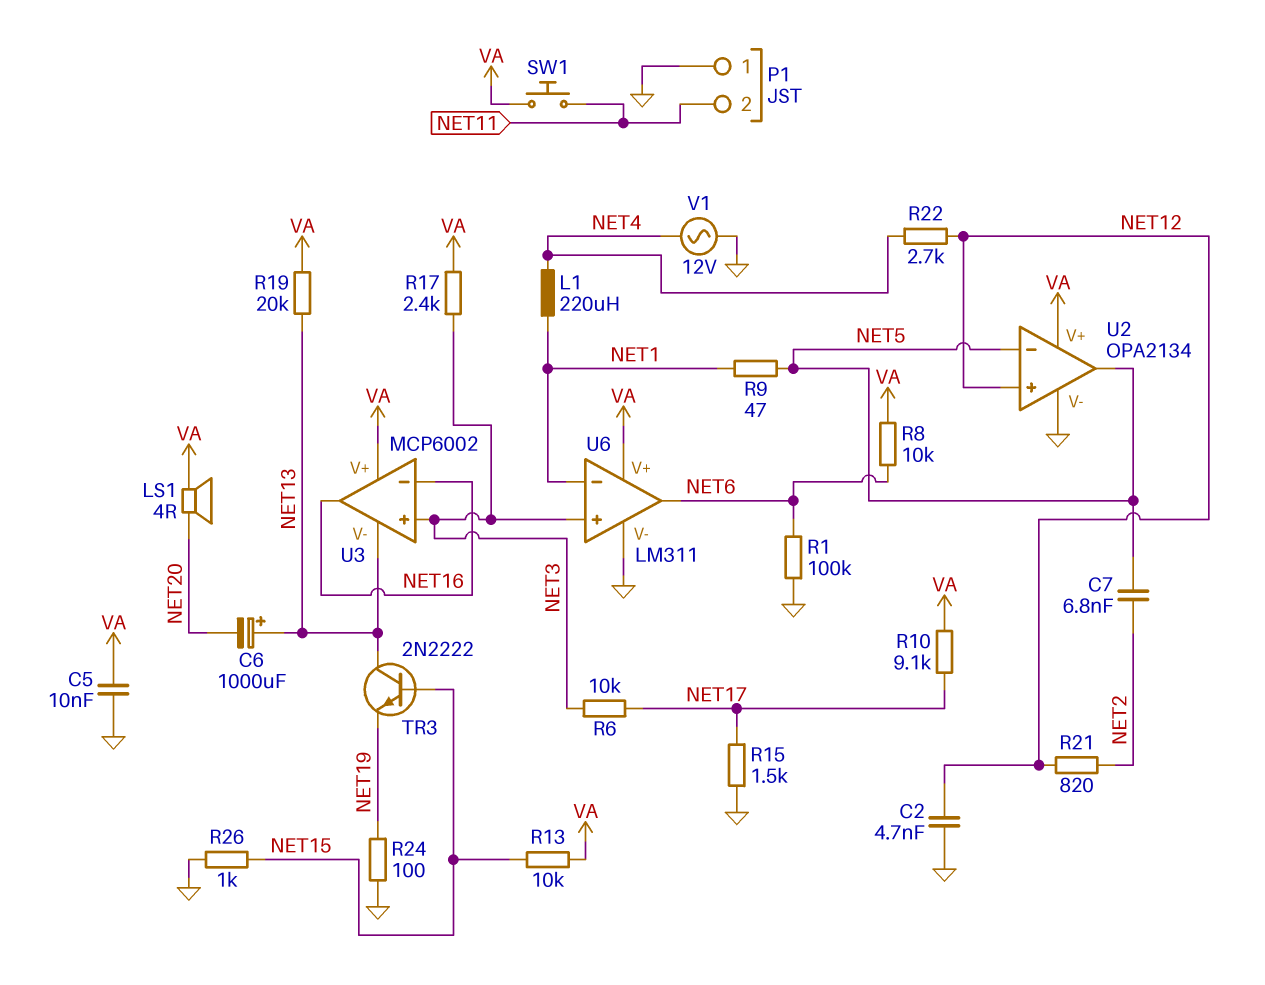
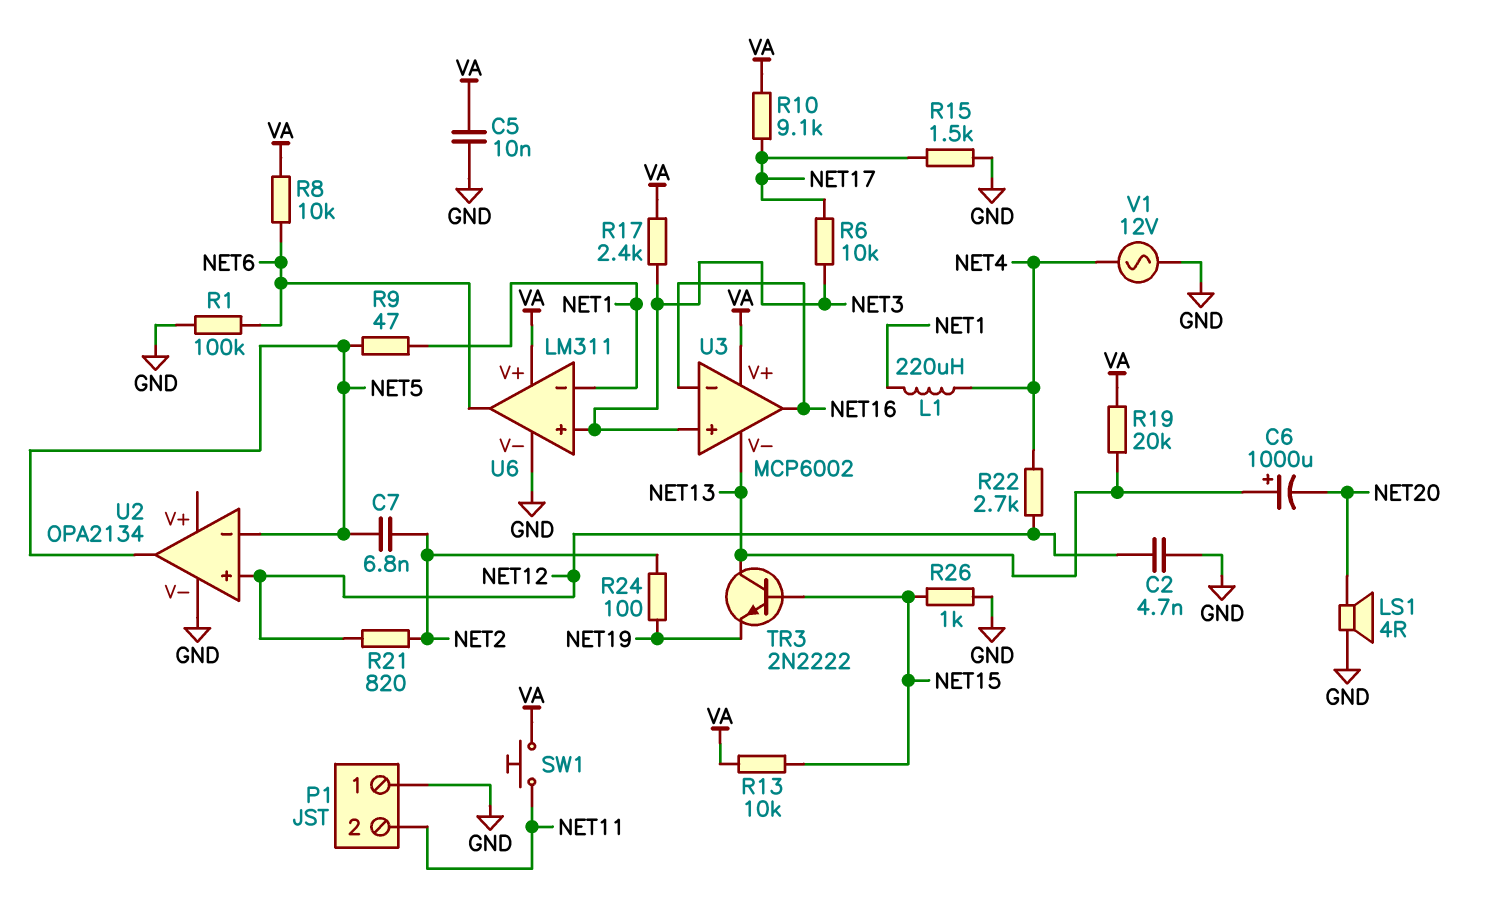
LS1: speaker 4R (NET20, VA) -> speaker 4R (GND, NET20)
R24: 100 (GND, NET19) -> 100 (NET2, NET19)
U2 pin V+: VA -> none

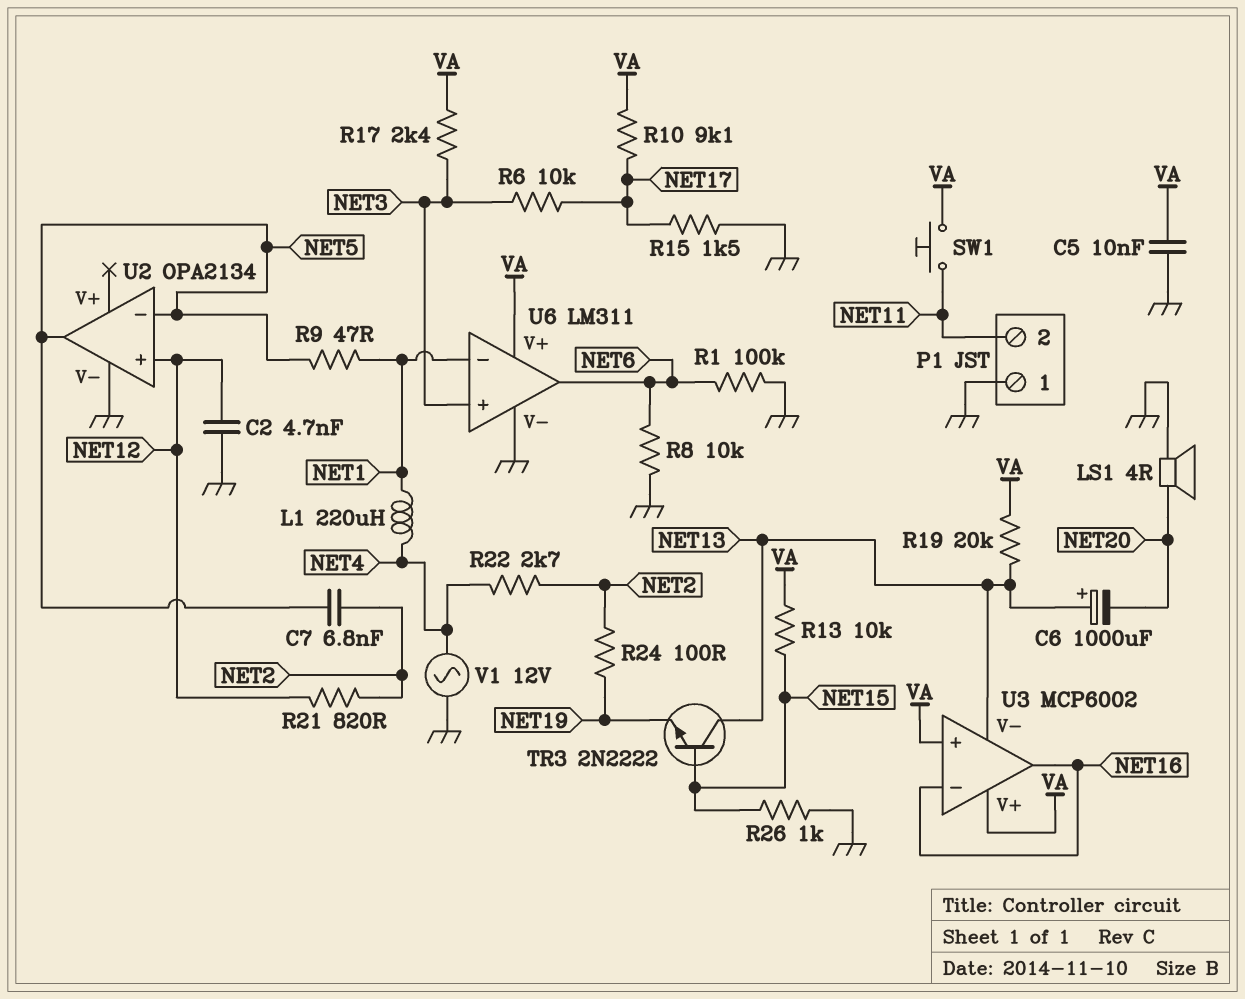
R8: 10k (NET6, VA) -> 10k (GND, NET6)
R22: 2.7k (NET4, NET12) -> 2.7k (NET2, NET4)
U3 pin in+: NET3 -> VA

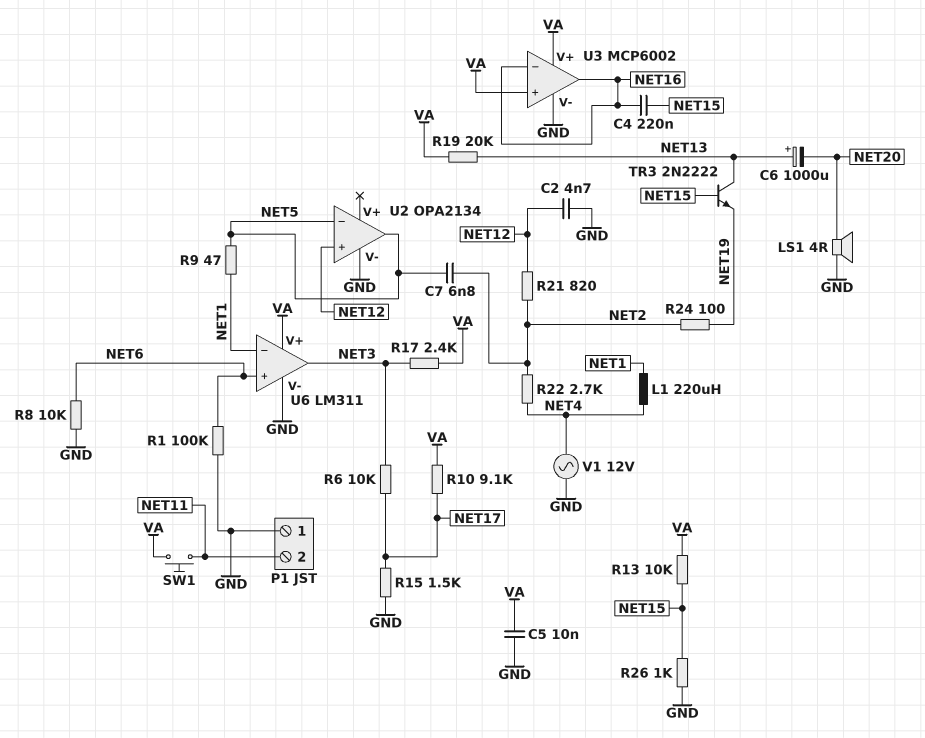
C4: none -> 220nF (NET15, NET16)
U3 pin V-: NET13 -> GND
U6 pin in+: NET3 -> NET6
U6 pin out: NET6 -> NET3

